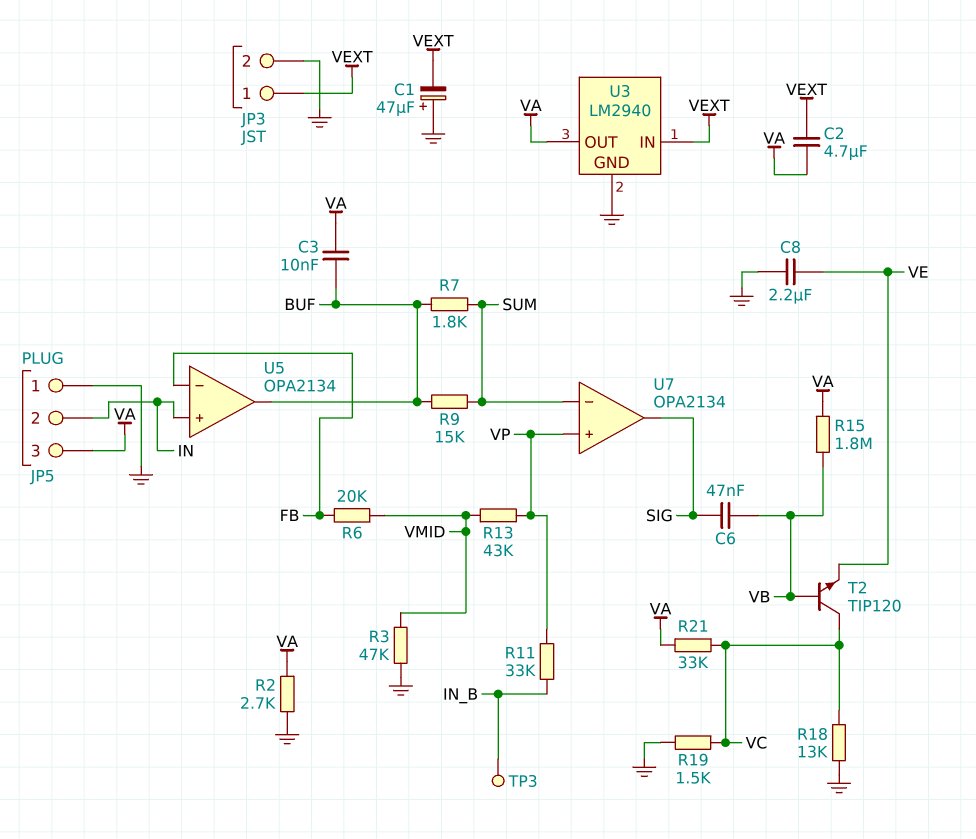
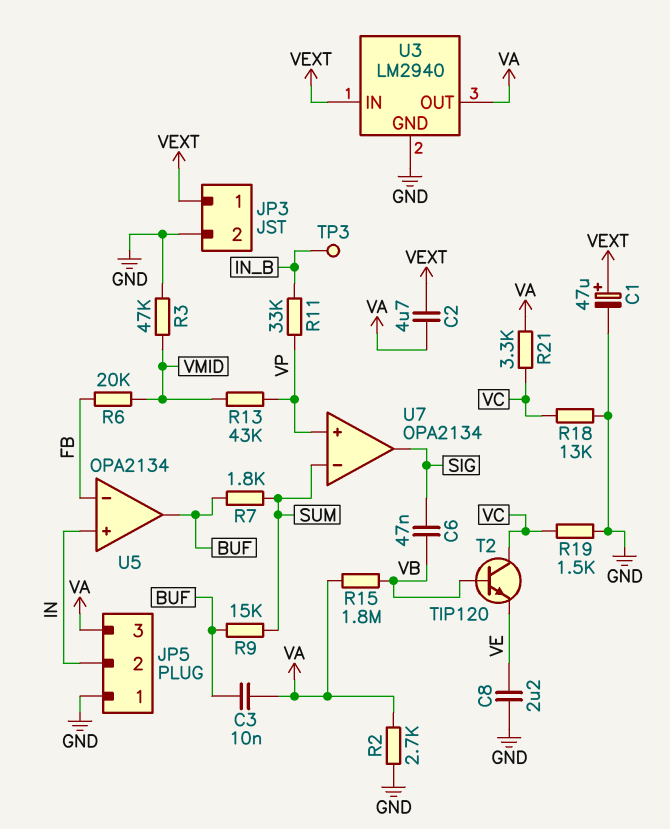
C1: 47uF (plus GND, minus VEXT) -> 47uF (plus VEXT, minus GND)
R21: 33k (VA, VC) -> 3.3k (VA, VC)

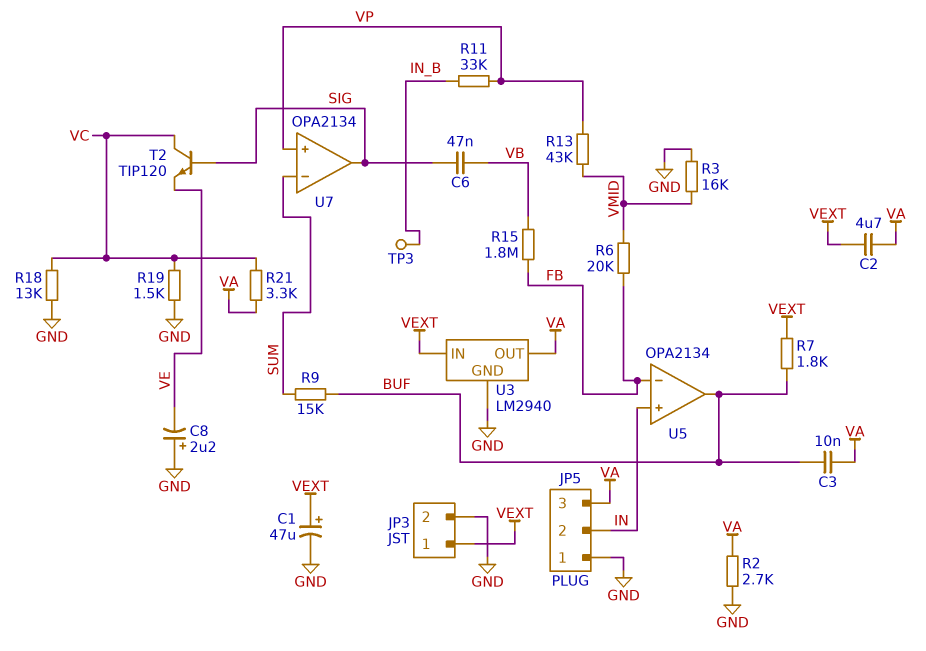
C8: 2.2uF (GND, VE) -> 2.2uF (plus GND, minus VE)
R3: 47k (GND, VMID) -> 16k (GND, VMID)
R7: 1.8k (BUF, SUM) -> 1.8k (BUF, VEXT)
R15: 1.8M (VA, VB) -> 1.8M (FB, VB)
T2: NPN TIP120 (B VB, C VC, E VE) -> NPN TIP120 (B SIG, C VC, E VE)

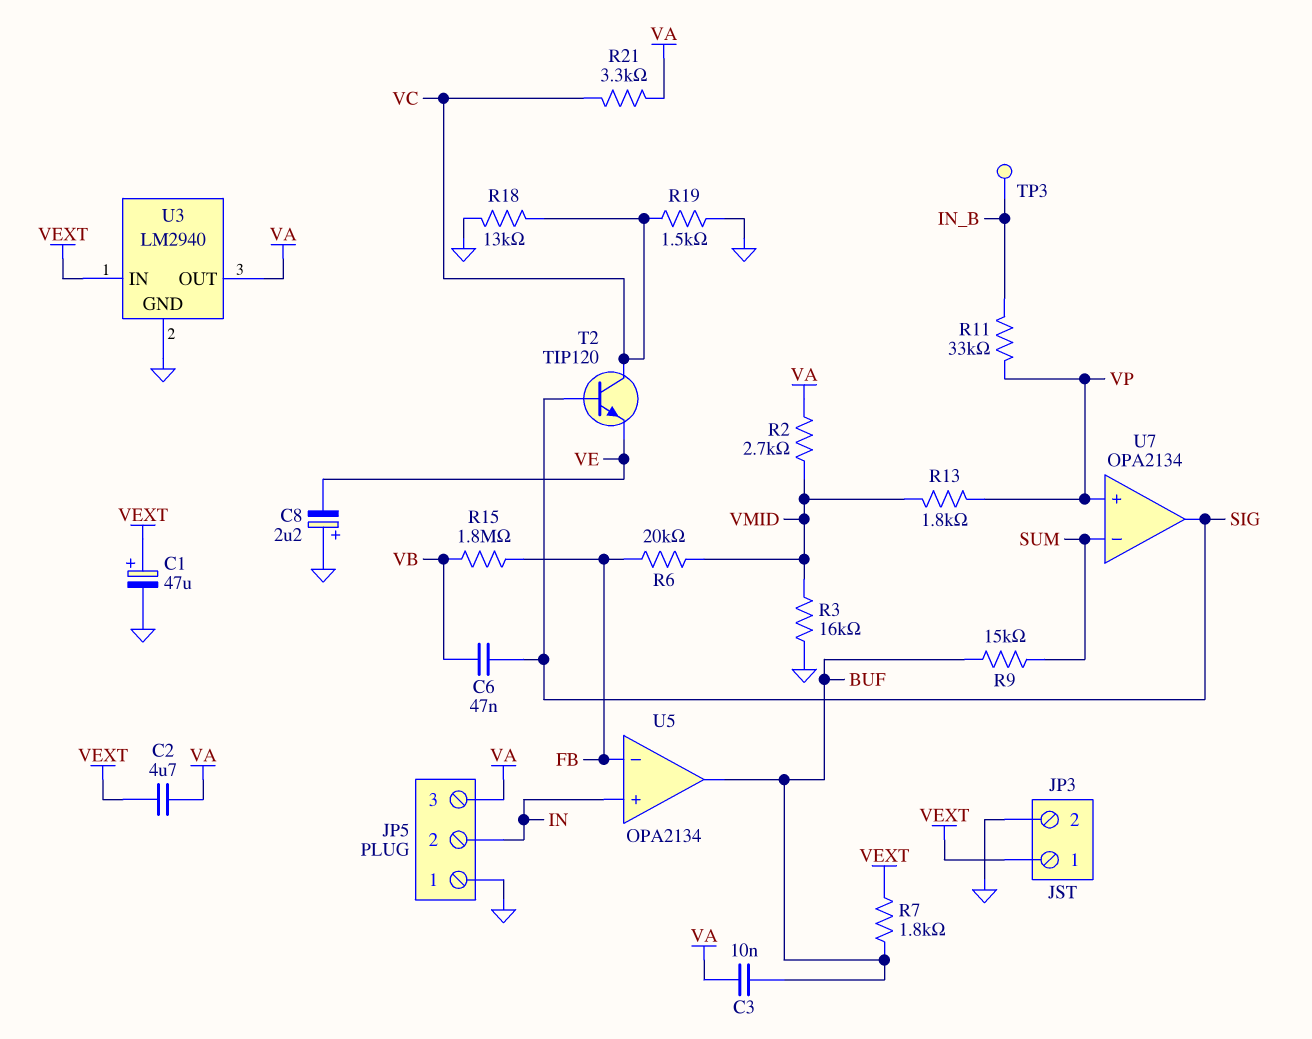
R2: 2.7k (GND, VA) -> 2.7k (VA, VMID)
R13: 43k (VMID, VP) -> 1.8k (VMID, VP)

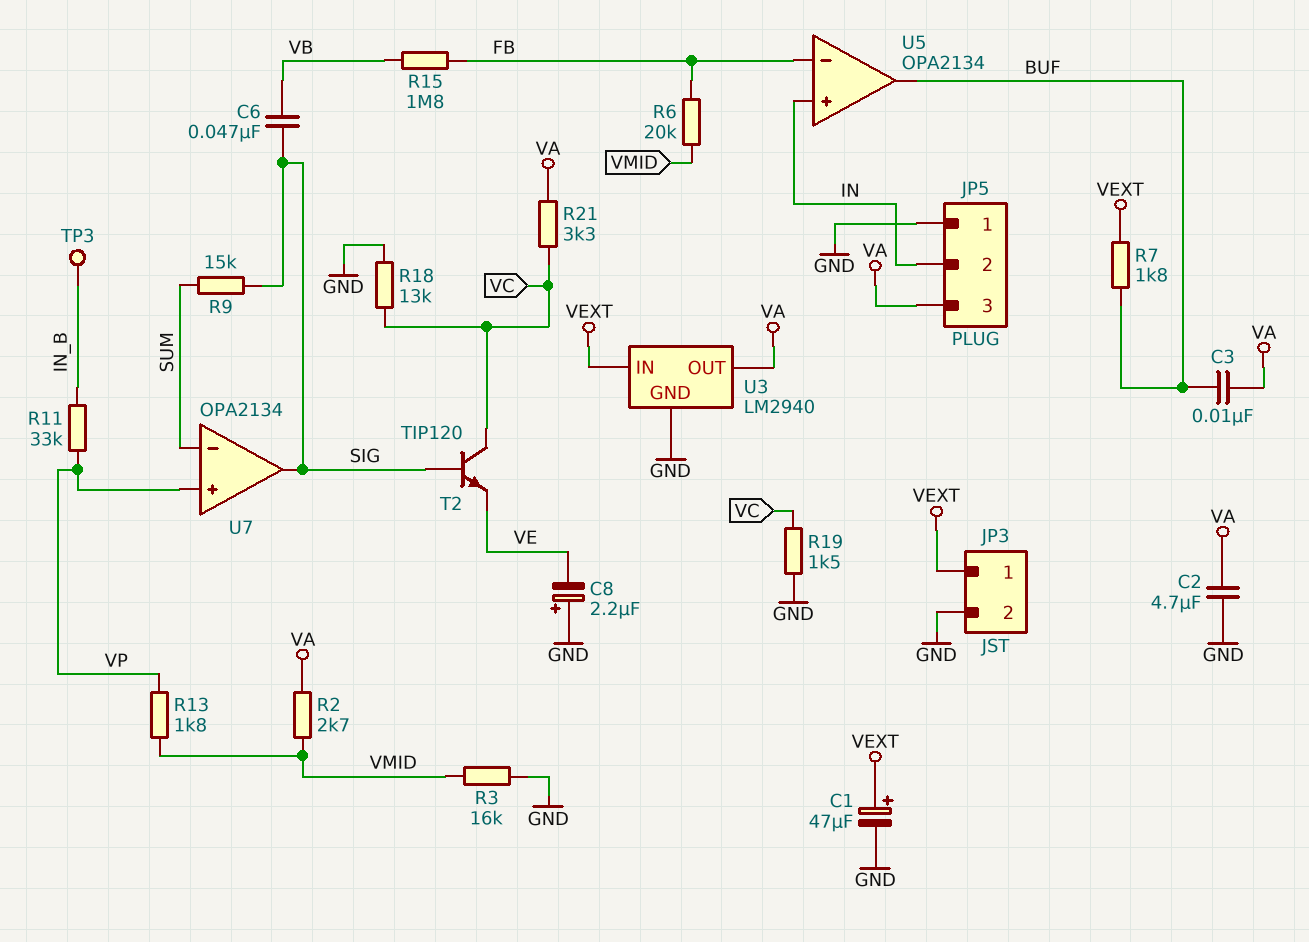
C2: 4.7uF (VA, VEXT) -> 4.7uF (GND, VA)
R9: 15k (BUF, SUM) -> 15k (SIG, SUM)

